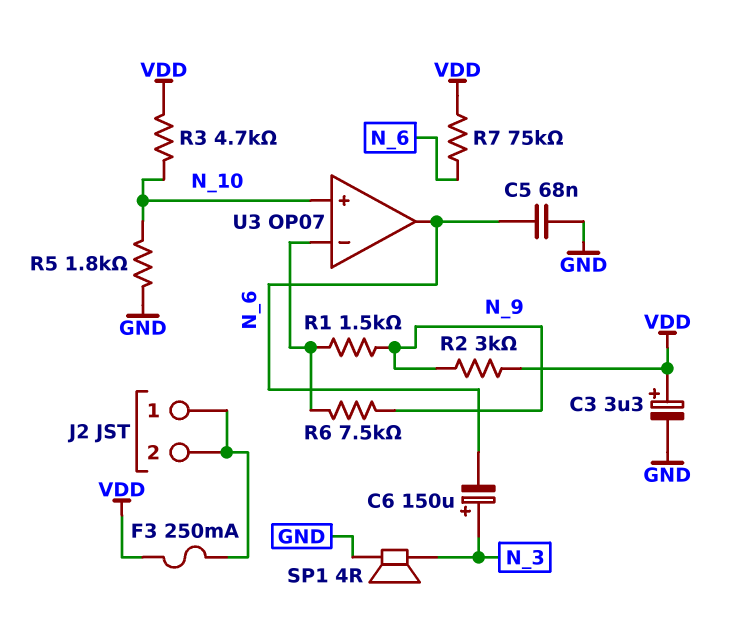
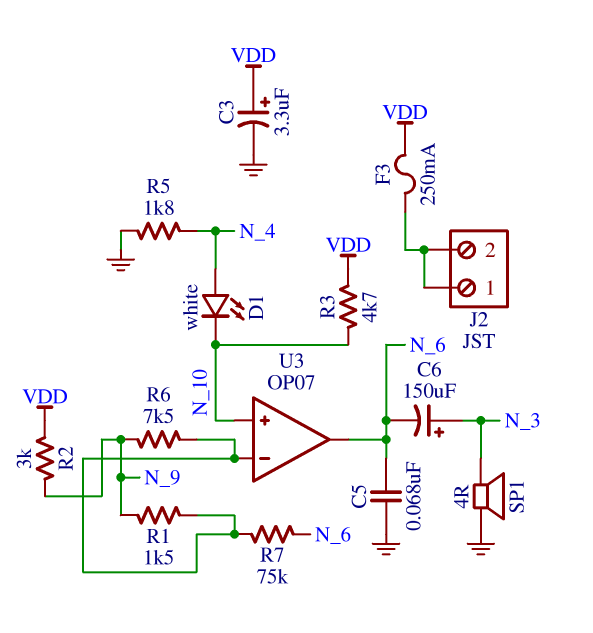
D1: none -> LED white (A N_4, K N_10)
R5: 1.8k (GND, N_10) -> 1.8k (GND, N_4)
R7: 75k (N_6, VDD) -> 75k (N_6, U3/in-)

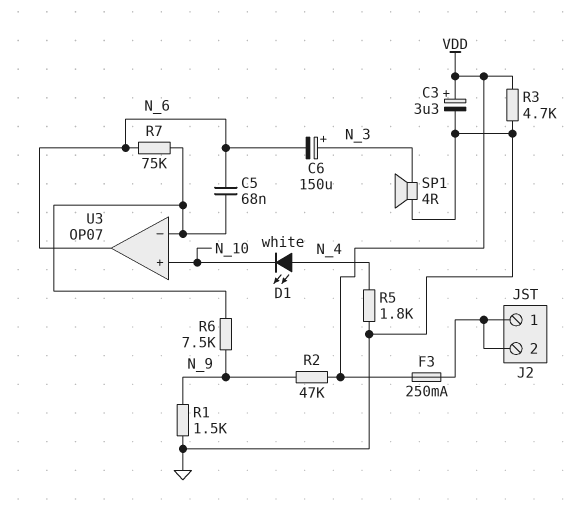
C5: 68nF (GND, N_6) -> 68nF (N_6, U3/in-)
R1: 1.5k (N_9, U3/in-) -> 1.5k (GND, N_9)
R2: 3k (N_9, VDD) -> 47k (N_9, VDD)
R3: 4.7k (N_10, VDD) -> 4.7k (GND, VDD)

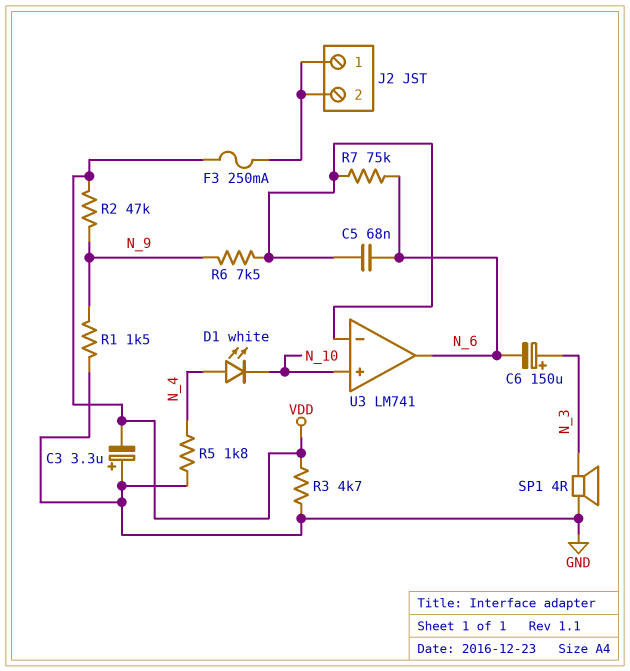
C3: 3.3uF (plus VDD, minus GND) -> 3.3uF (plus GND, minus VDD)
U3: OP07 -> LM741

